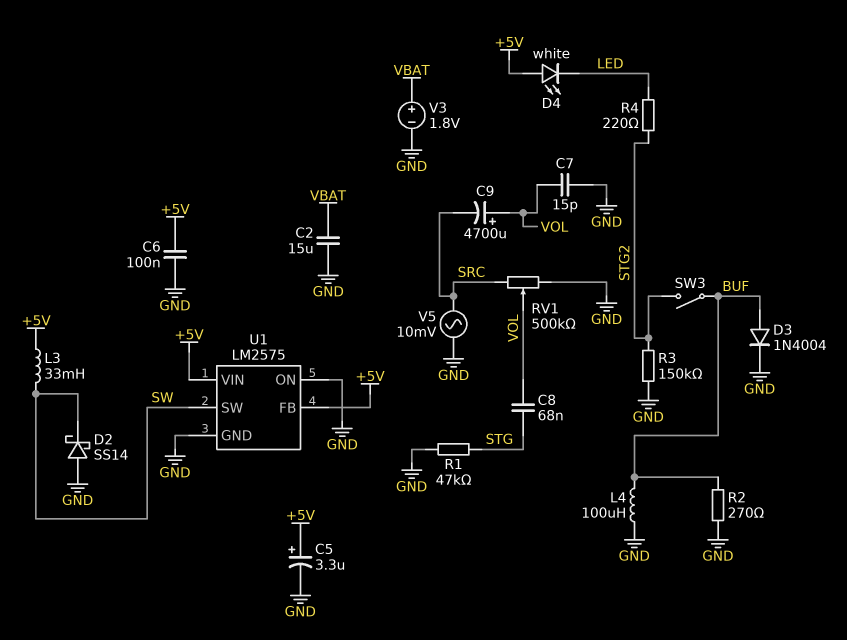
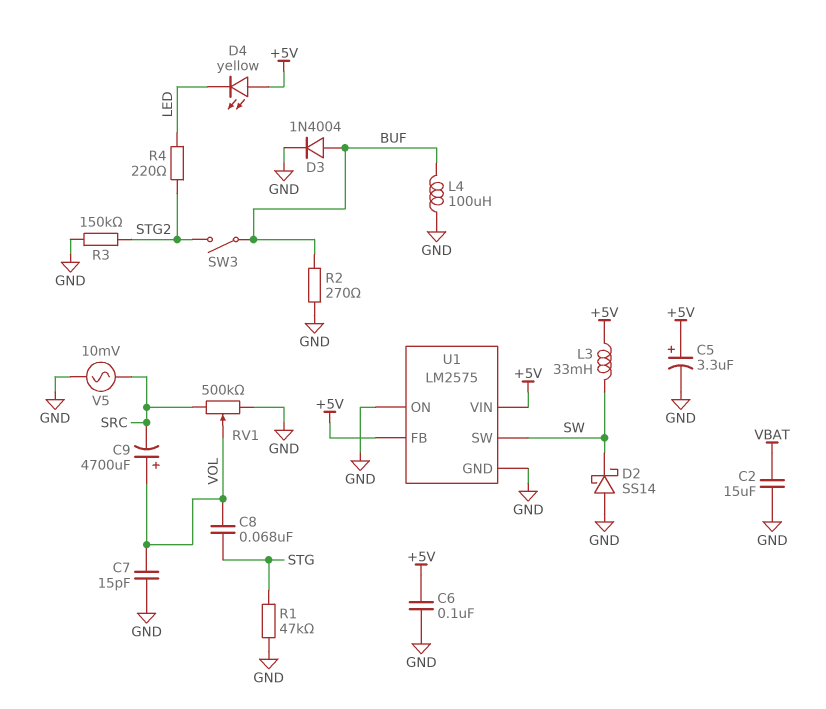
D4: LED white (A +5V, K LED) -> LED yellow (A +5V, K LED)
V3: 1.8V (plus VBAT, minus GND) -> none

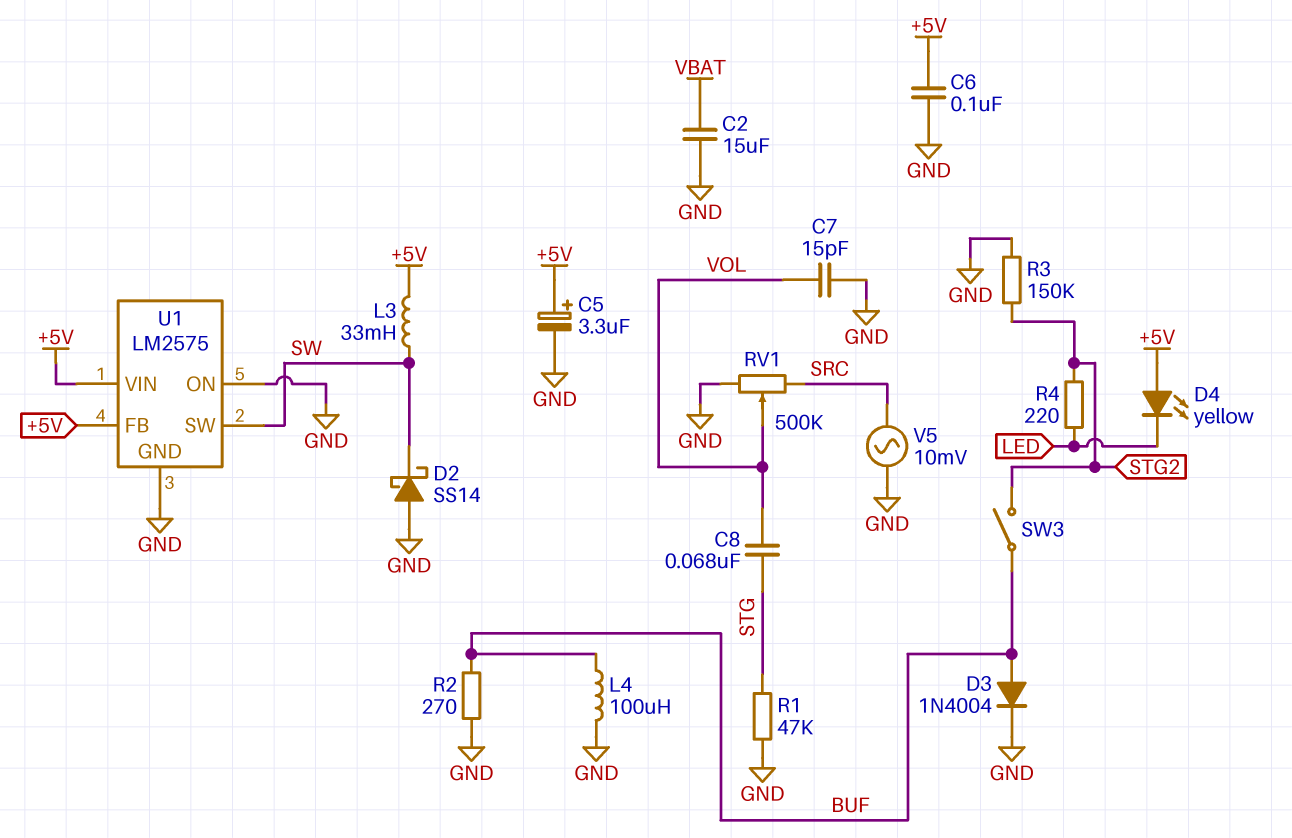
C9: 4700uF (plus VOL, minus SRC) -> none

